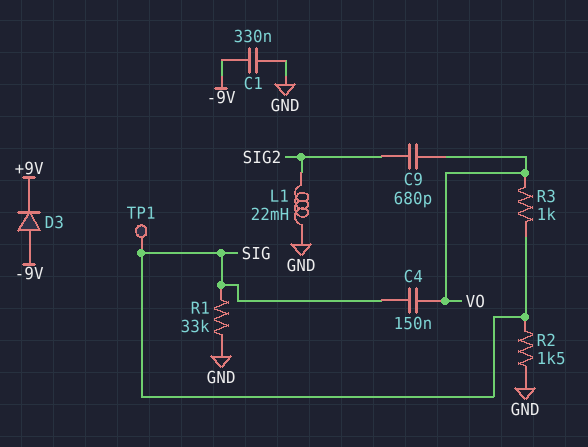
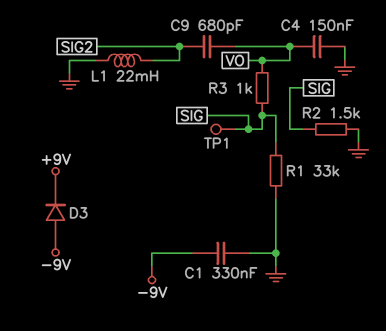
C4: 150nF (SIG, VO) -> 150nF (GND, VO)

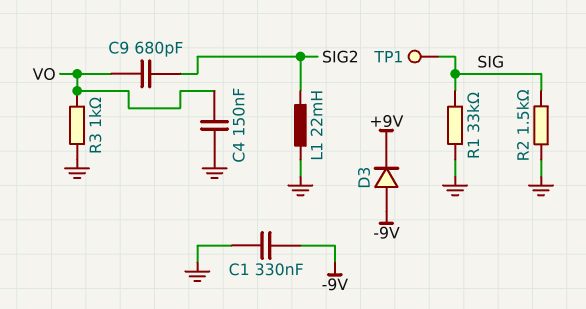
R3: 1k (SIG, VO) -> 1k (GND, VO)

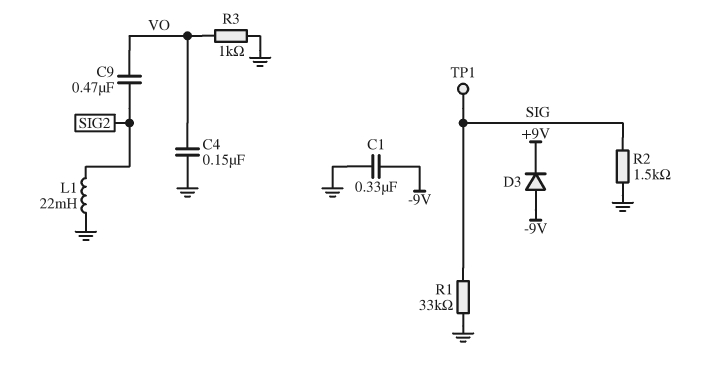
C9: 680pF (SIG2, VO) -> 470nF (SIG2, VO)

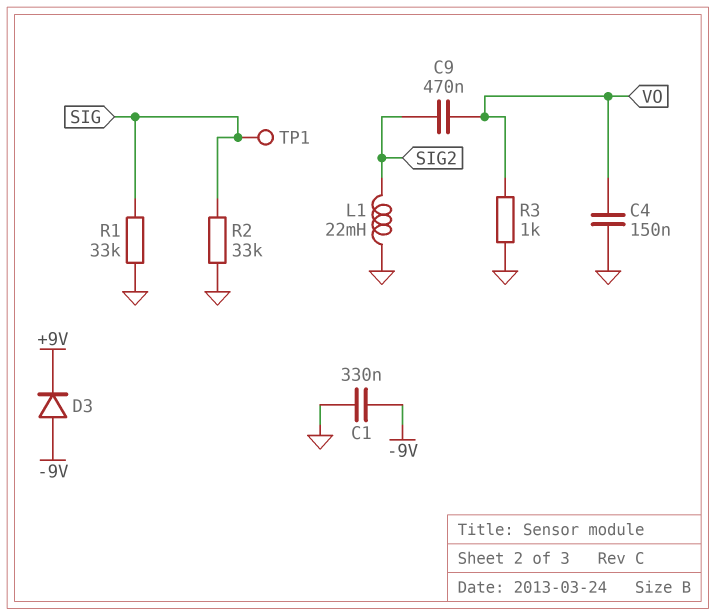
R2: 1.5k (GND, SIG) -> 33k (GND, SIG)

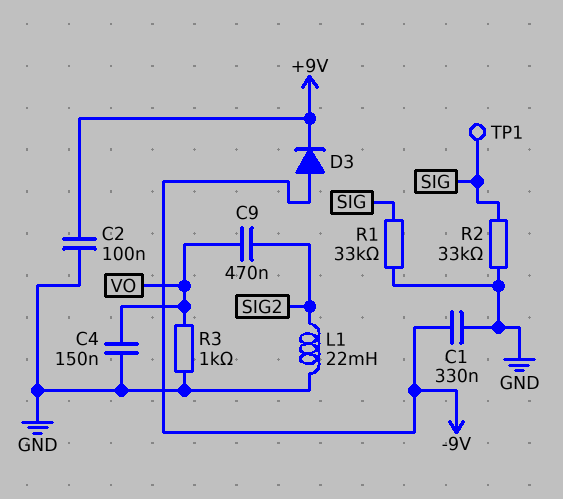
C2: none -> 100nF (+9V, GND)

